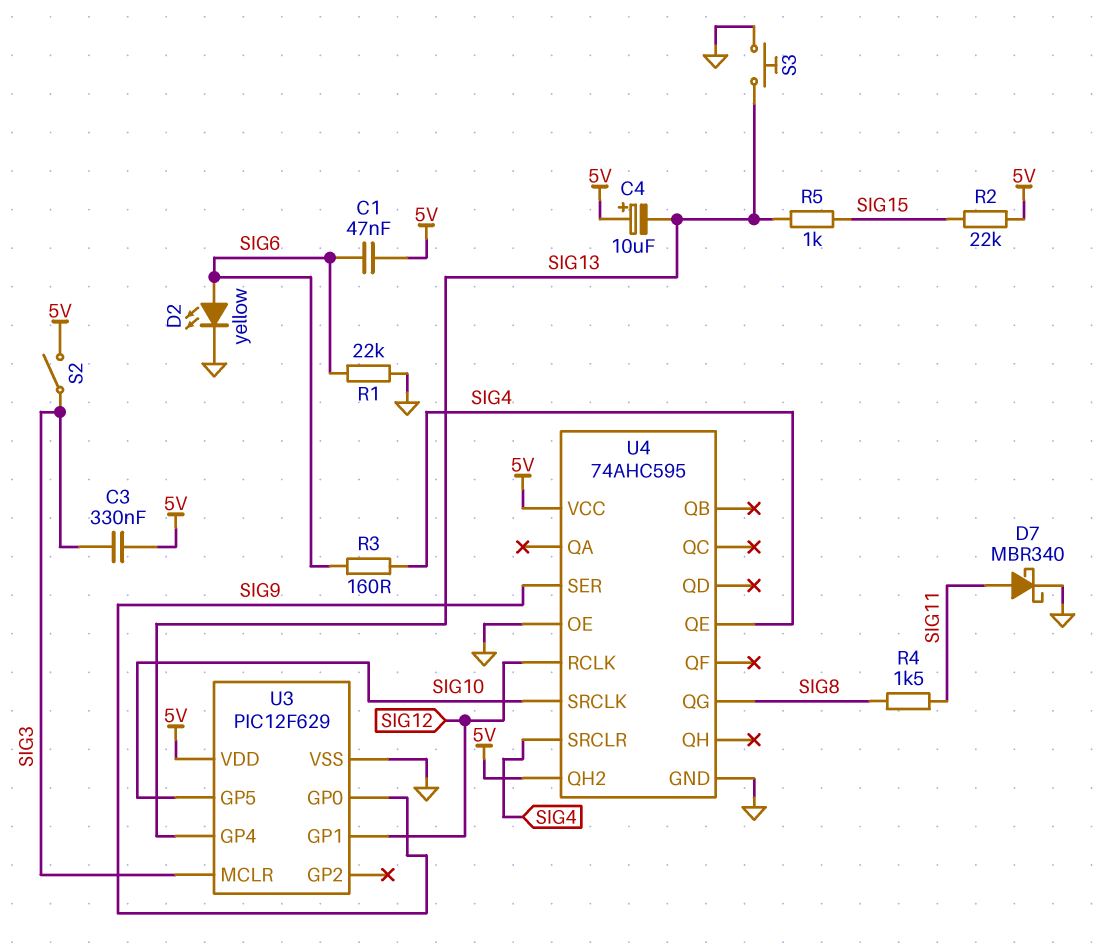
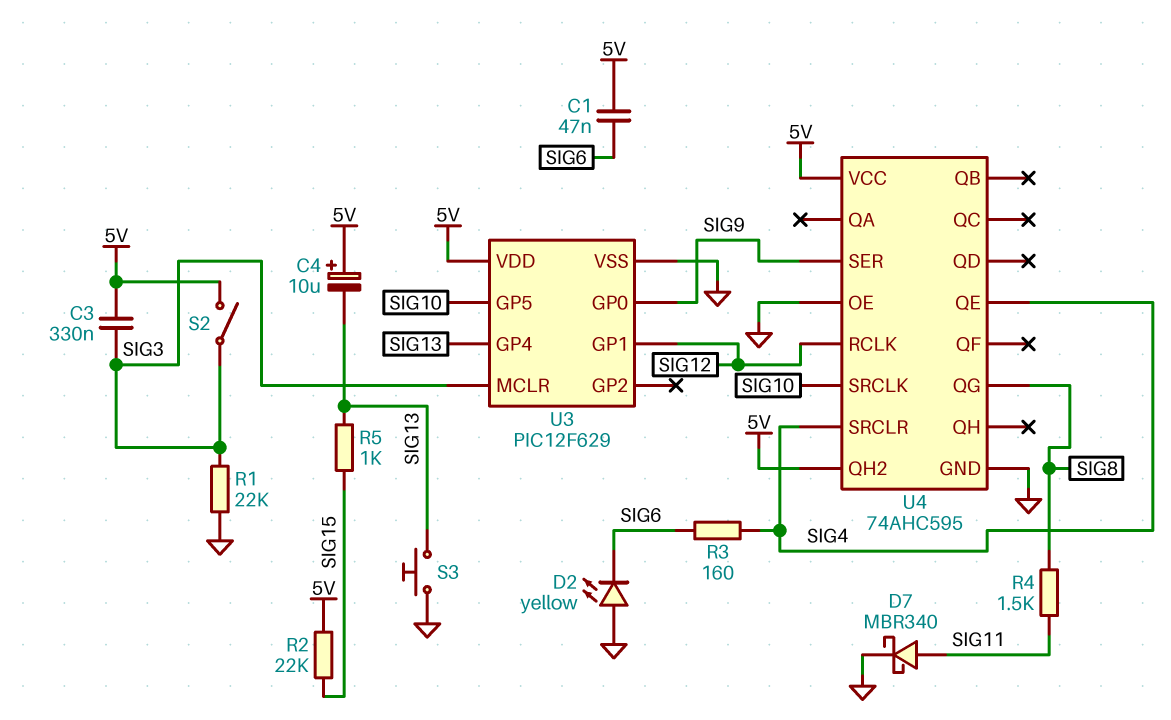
D2: LED yellow (A SIG6, K GND) -> LED yellow (A GND, K SIG6)
R1: 22k (GND, SIG6) -> 22k (GND, SIG3)

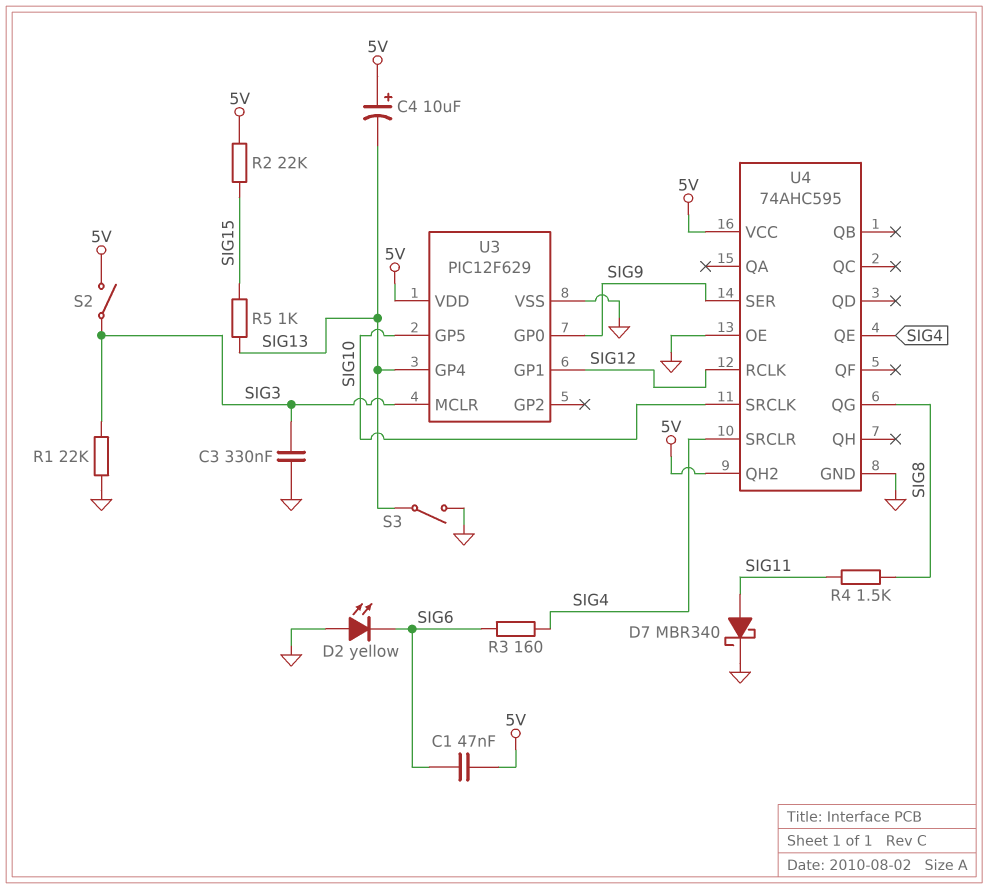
C3: 330nF (5V, SIG3) -> 330nF (GND, SIG3)
S3: button (GND, SIG13) -> switch (GND, SIG13)

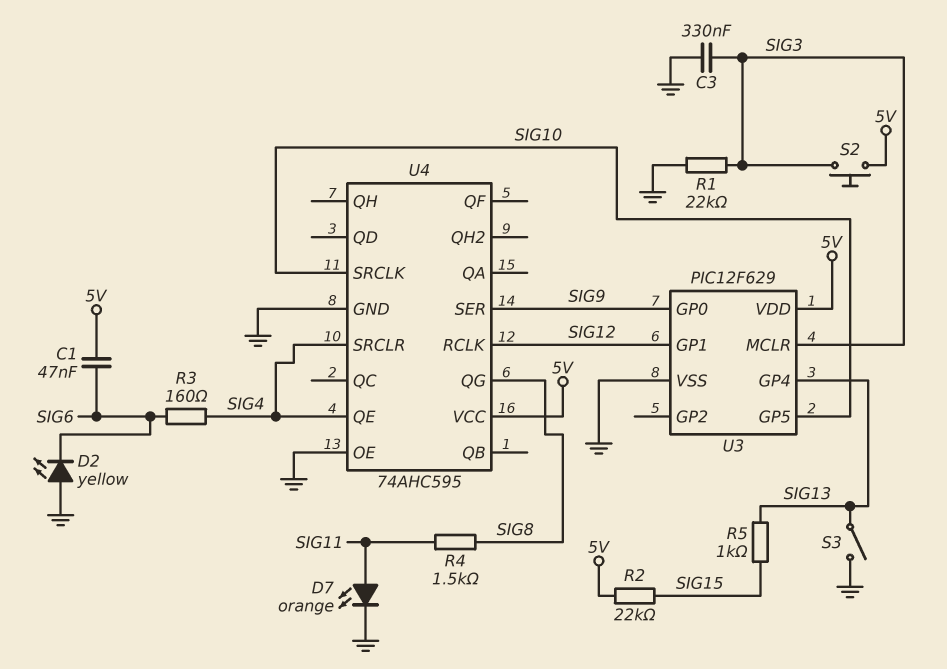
C4: 10uF (plus 5V, minus SIG13) -> none
D7: schottky MBR340 (A SIG11, K GND) -> LED orange (A SIG11, K GND)
S2: switch (5V, SIG3) -> button (5V, SIG3)
U4 pin QH2: 5V -> none

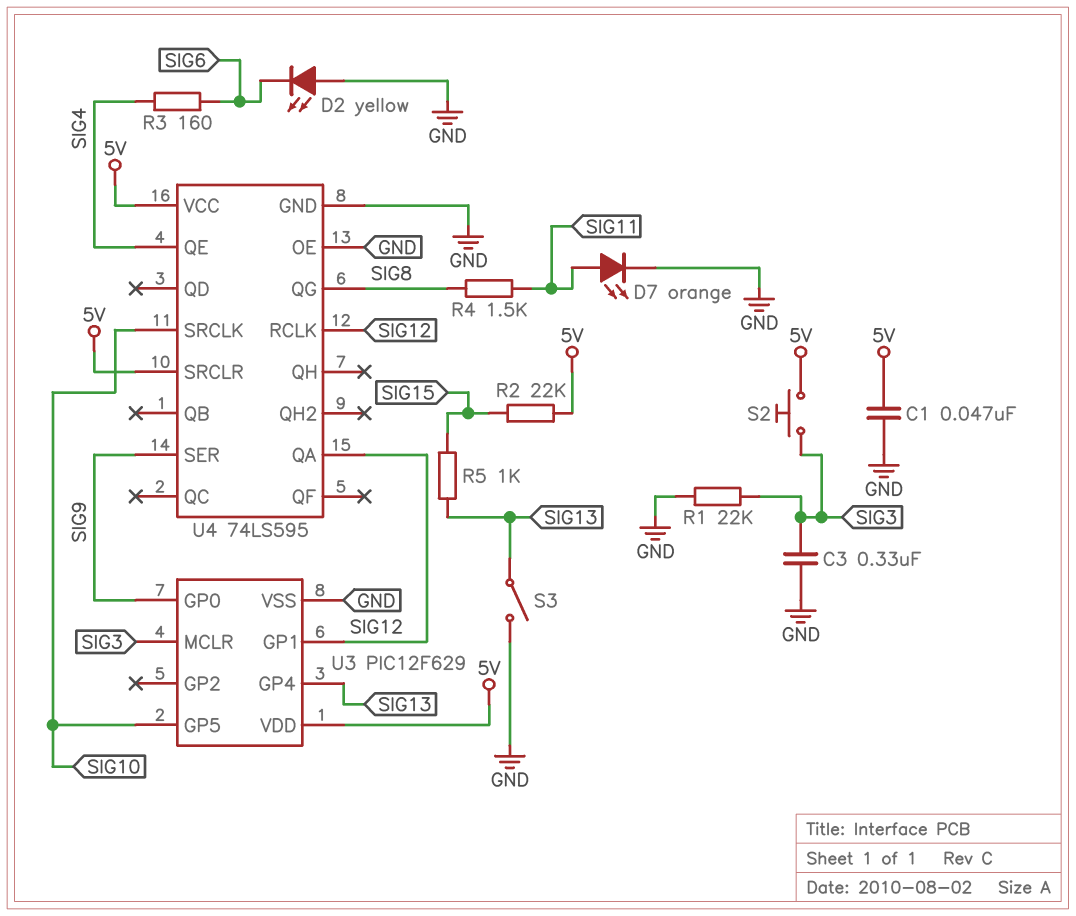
C1: 47nF (5V, SIG6) -> 47nF (5V, GND)
U4: 74AHC595 -> 74LS595
U4 pin QA: none -> SIG12
U4 pin SRCLR: SIG4 -> 5V

